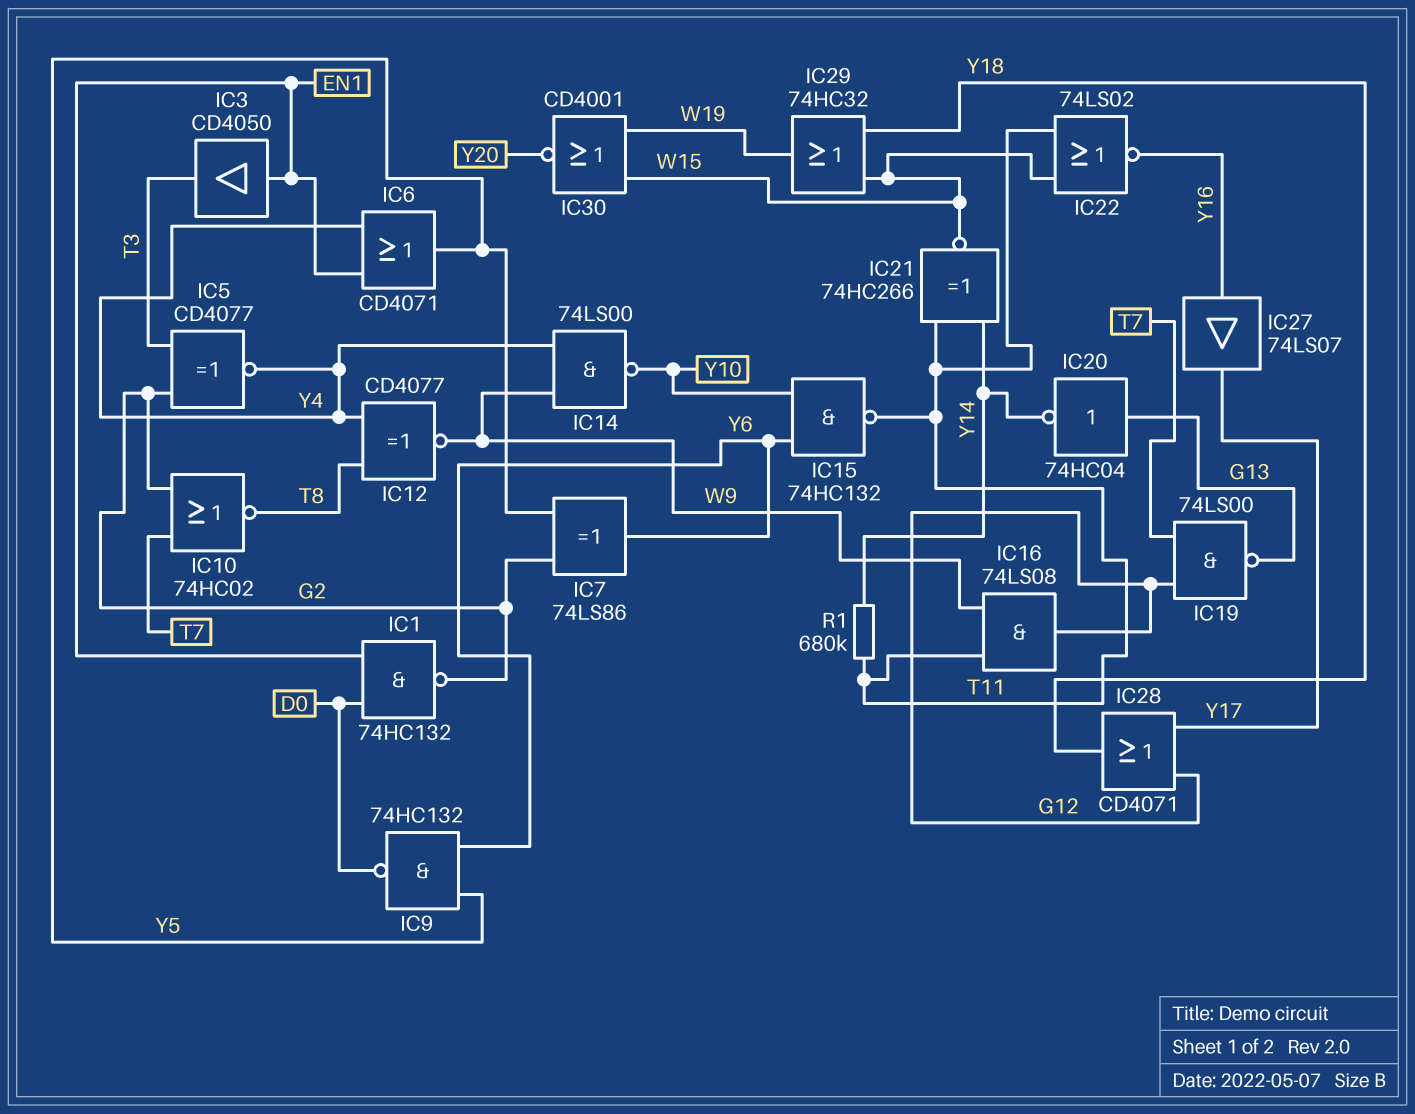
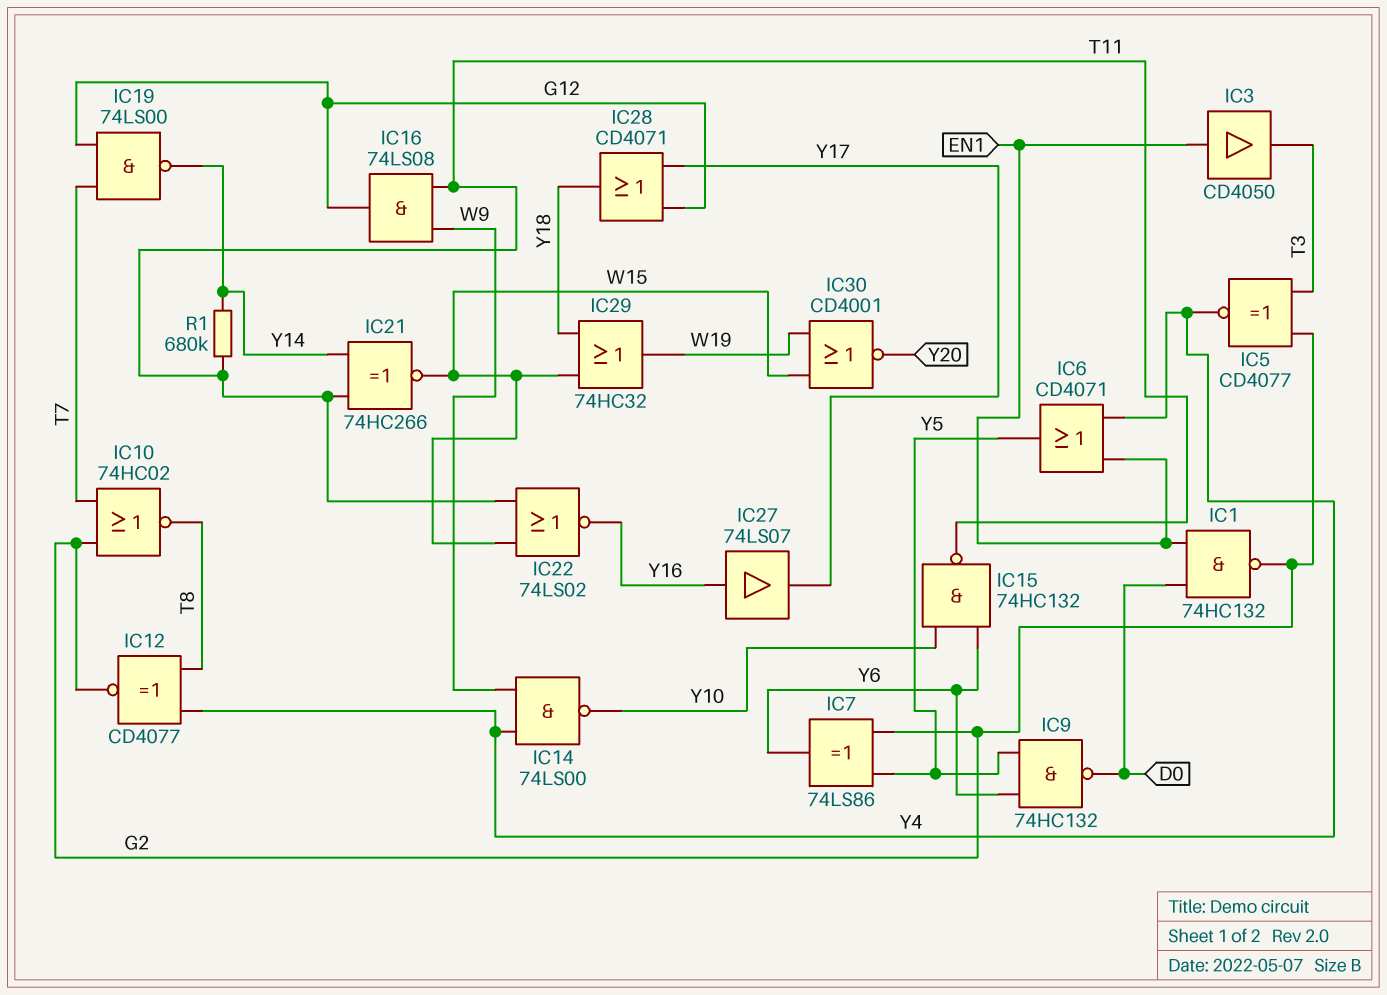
IC12: XNOR CD4077 (in T8, in Y4, out W9) -> XNOR CD4077 (in T8, in Y4, out G2)
IC19: NAND 74LS00 (in G12, in T7, out G13) -> NAND 74LS00 (in G12, in T7, out Y14)
IC20: NOT 74HC04 (in G13, out Y14) -> none

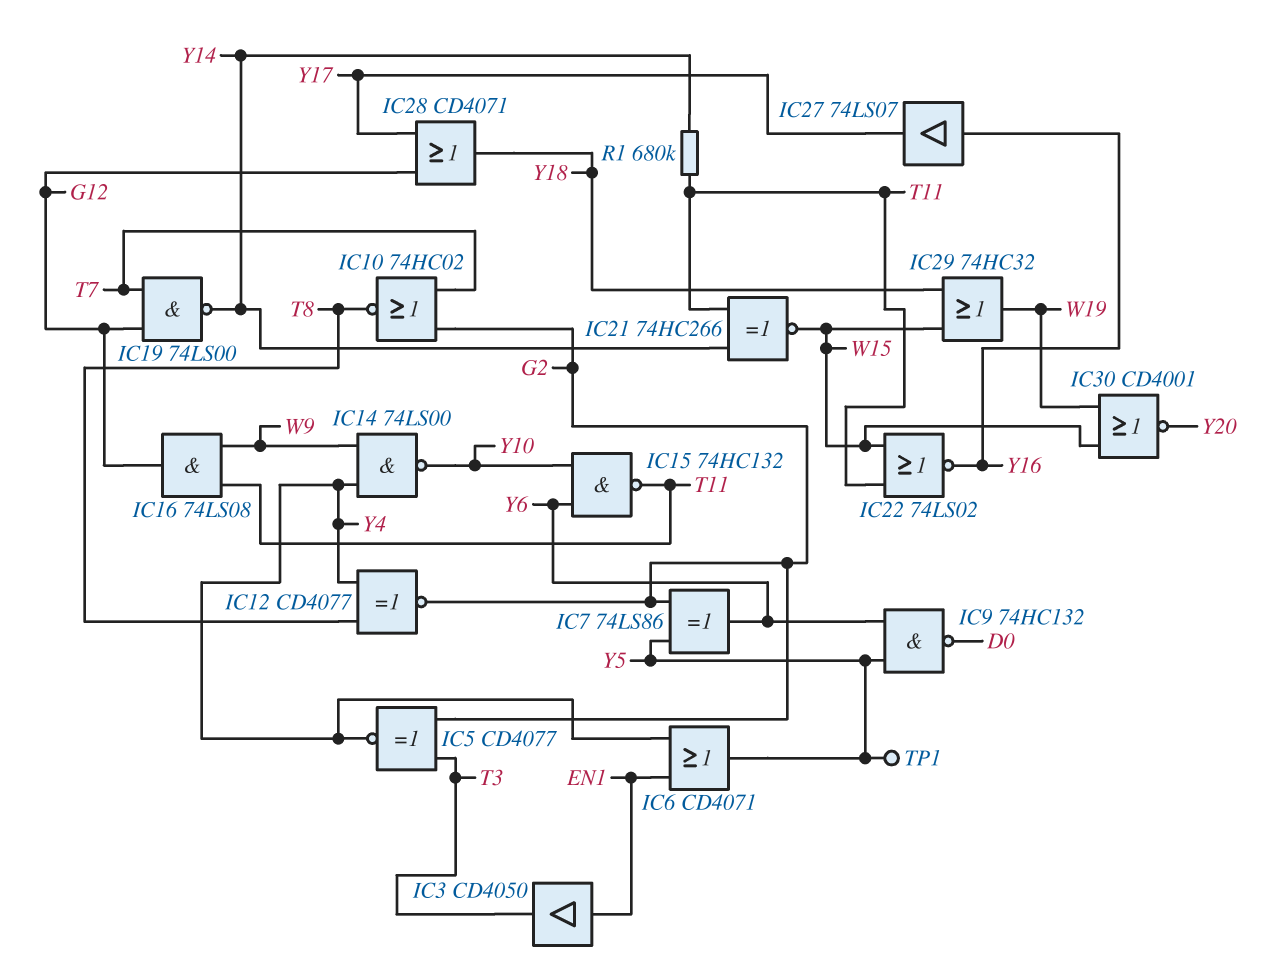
IC1: NAND 74HC132 (in D0, in EN1, out G2) -> none
TP1: none -> test point (Y5)

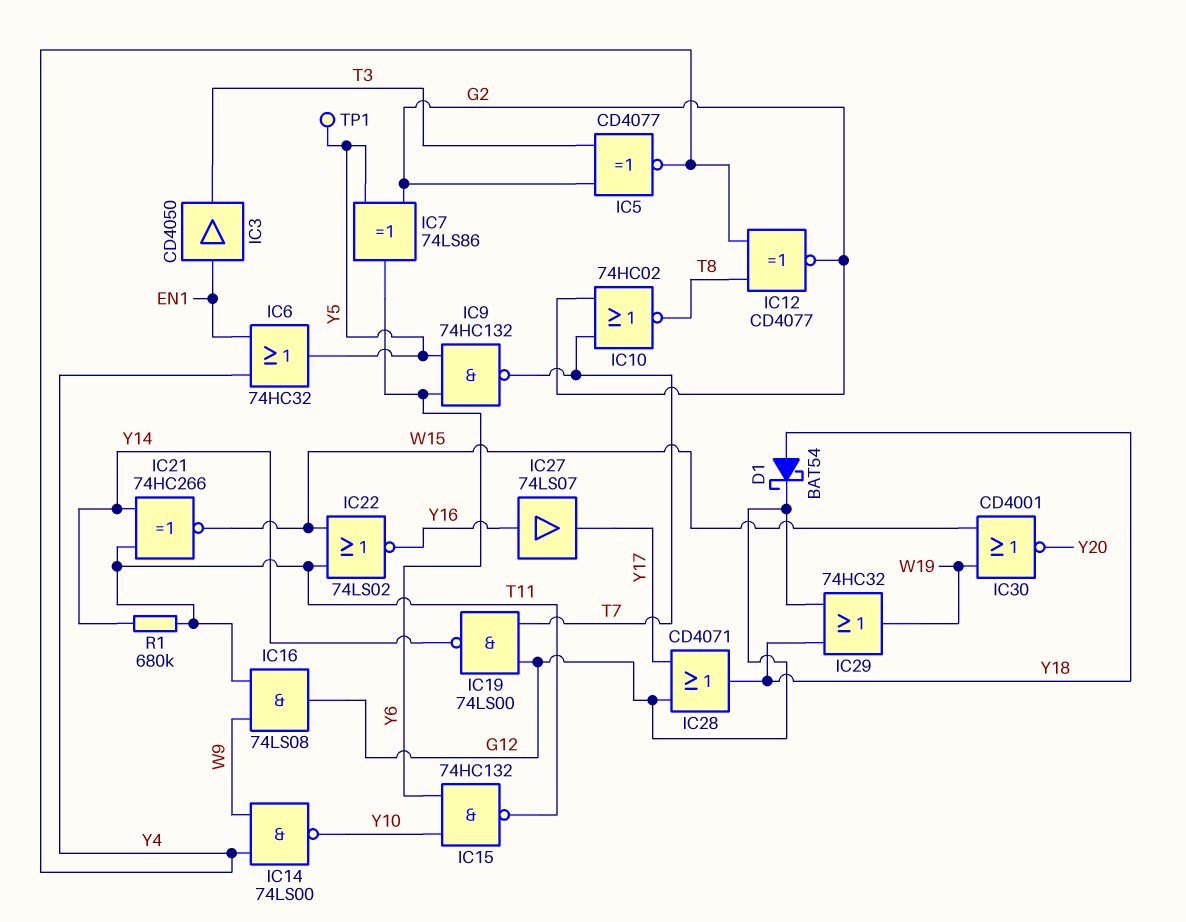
D1: none -> schottky BAT54 (A Y18, K G12)
IC6: OR CD4071 (in EN1, in Y4, out Y5) -> OR 74HC32 (in EN1, in Y4, out Y5)
IC9: NAND 74HC132 (in Y5, in Y6, out D0) -> NAND 74HC132 (in Y5, in Y6, out T7)
IC29: OR 74HC32 (in W15, in Y18, out W19) -> OR 74HC32 (in G12, in Y18, out W19)

